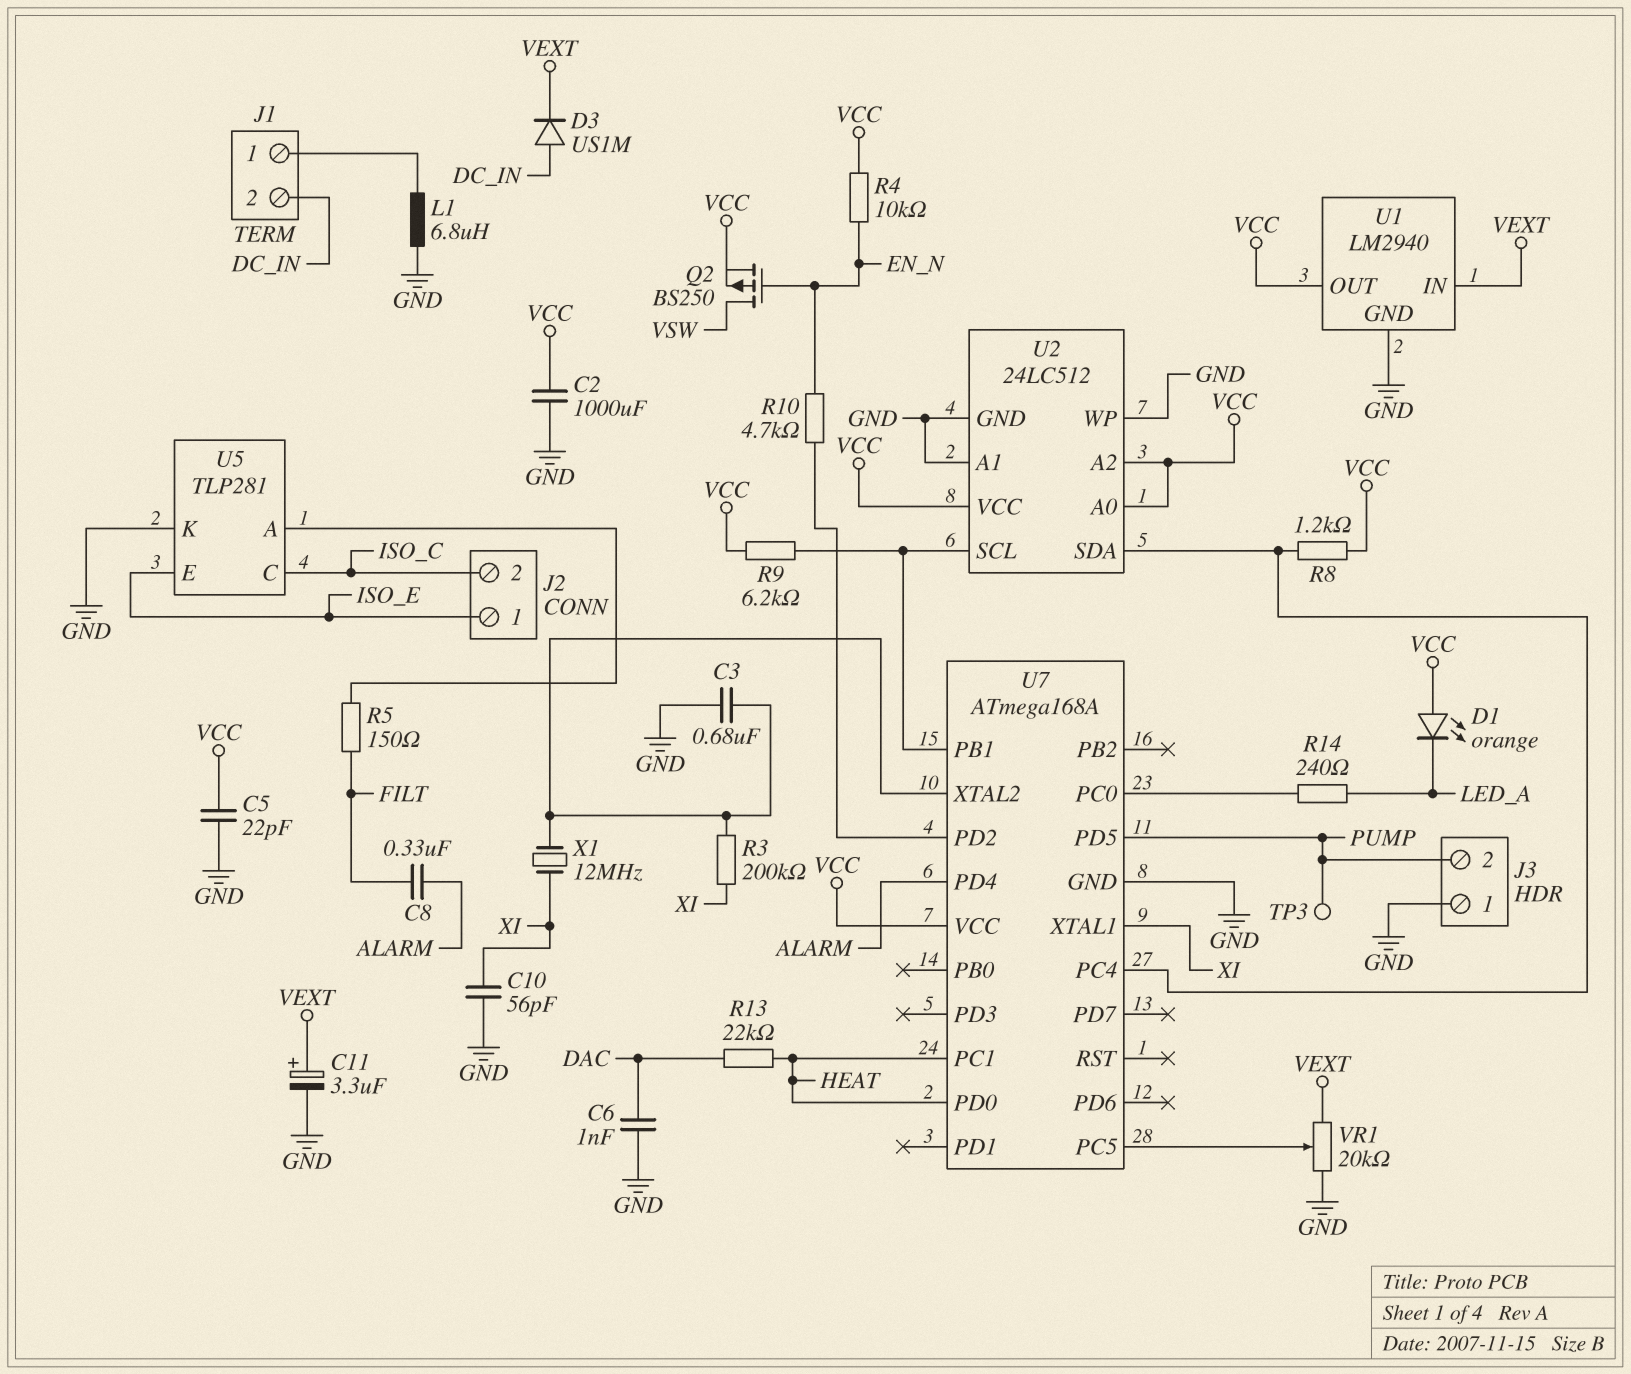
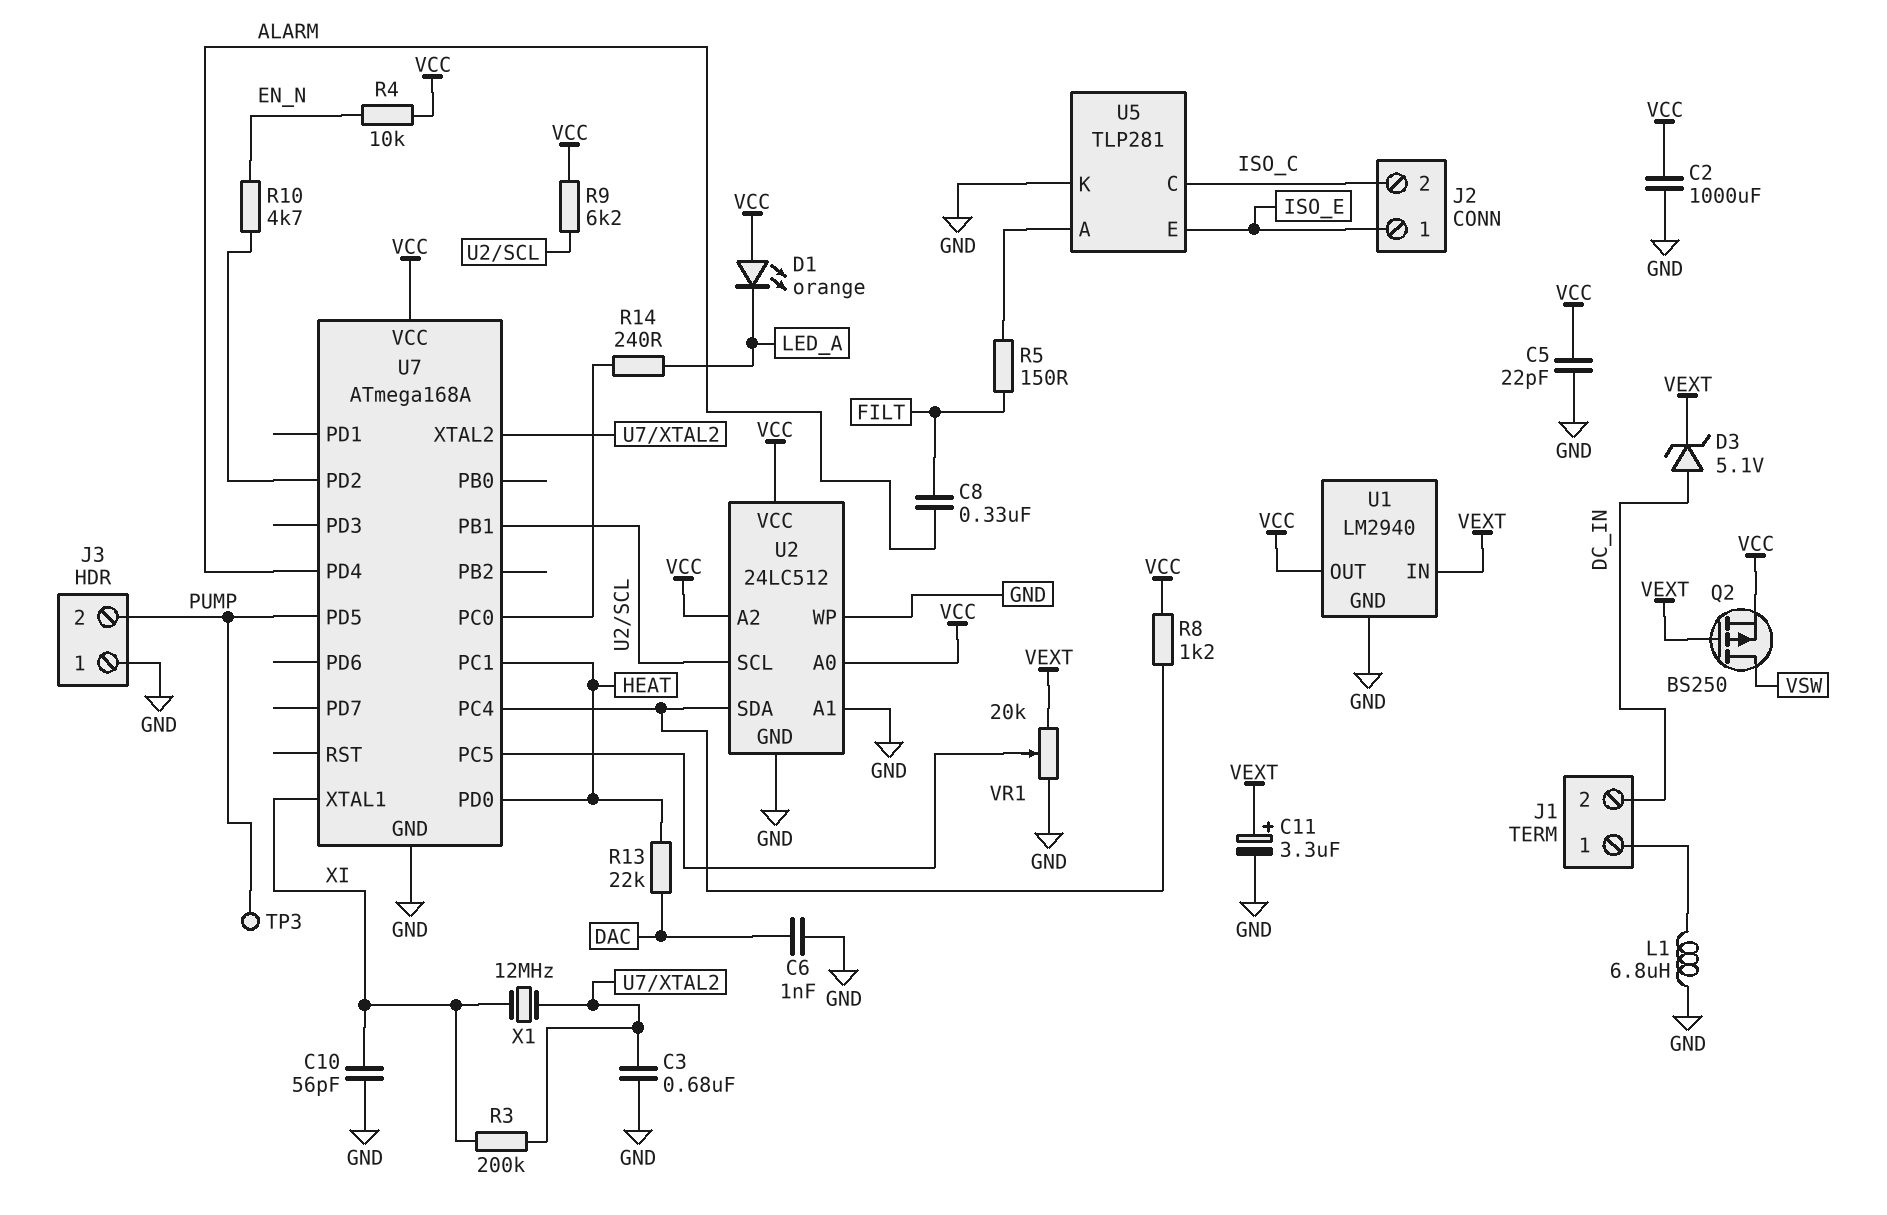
D3: diode US1M (A DC_IN, K VEXT) -> zener 5.1V (A DC_IN, K VEXT)
Q2: PMOS BS250 (G EN_N, D VSW, S VCC) -> PMOS BS250 (G VEXT, D VSW, S VCC)

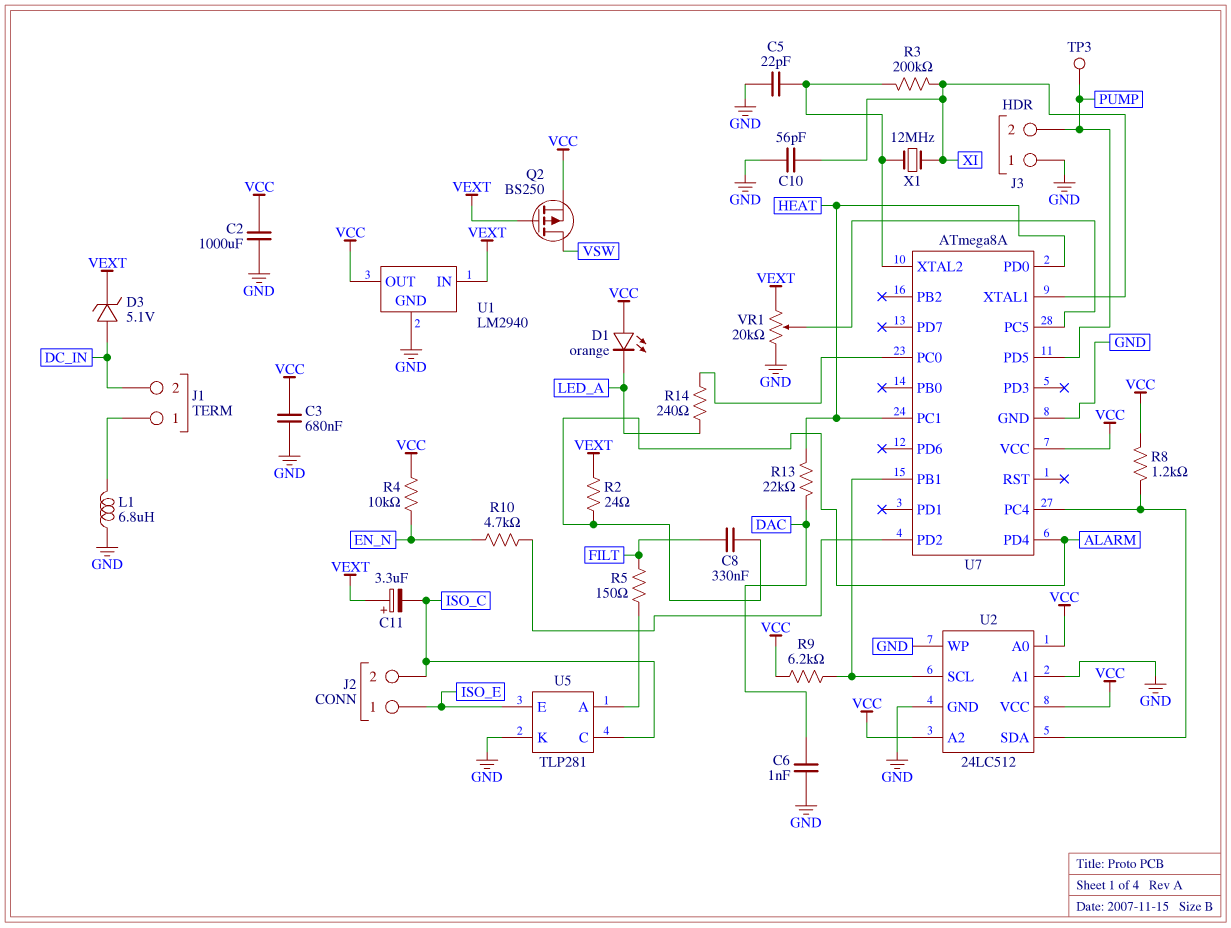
C3: 680nF (GND, U7/XTAL2) -> 680nF (GND, VCC)
C5: 22pF (GND, VCC) -> 22pF (GND, U7/XTAL2)
C11: 3.3uF (plus VEXT, minus GND) -> 3.3uF (plus VEXT, minus ISO_C)
R2: none -> 24 (ALARM, VEXT)
U7: ATmega168A -> ATmega8A

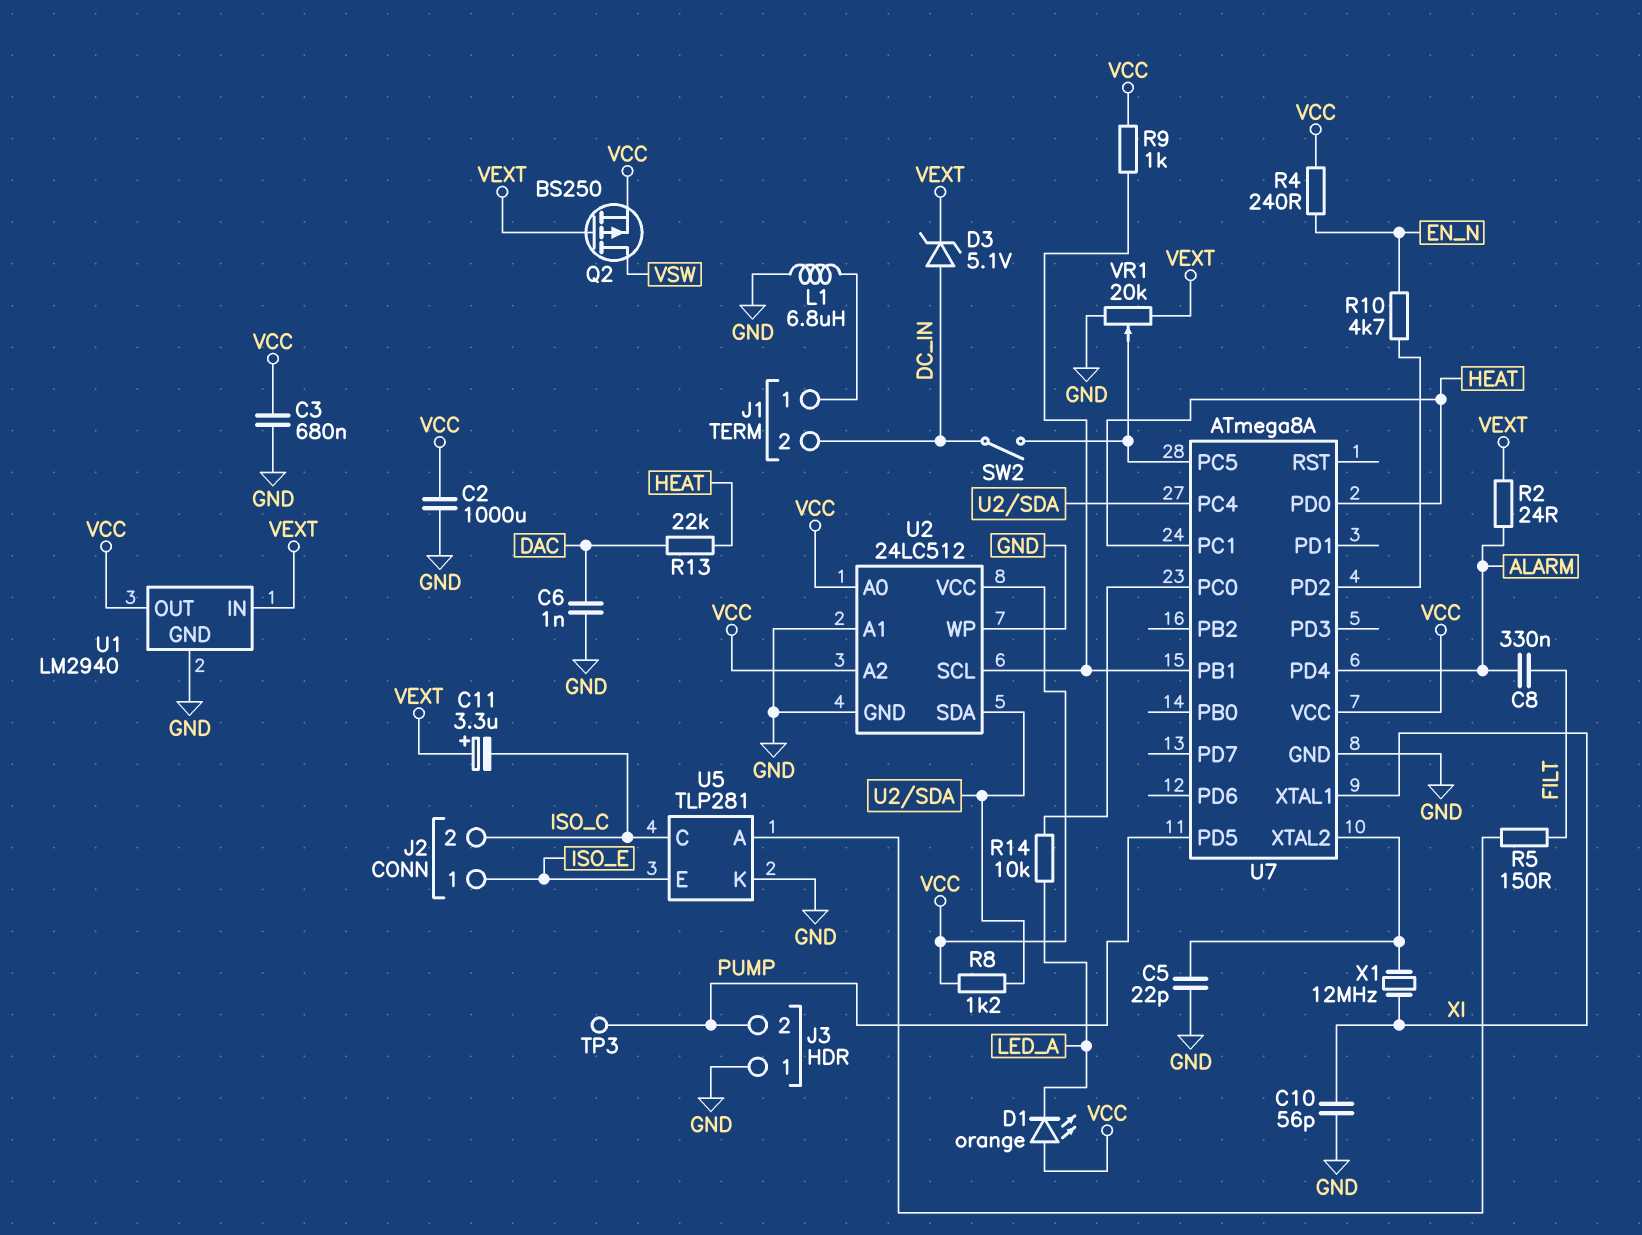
R3: 200k (U7/XTAL2, XI) -> none
R4: 10k (EN_N, VCC) -> 240 (EN_N, VCC)
R9: 6.2k (U2/SCL, VCC) -> 1k (U2/SCL, VCC)
R14: 240 (LED_A, U7/PC0) -> 10k (LED_A, U7/PC0)
SW2: none -> switch (DC_IN, U7/PC5)

